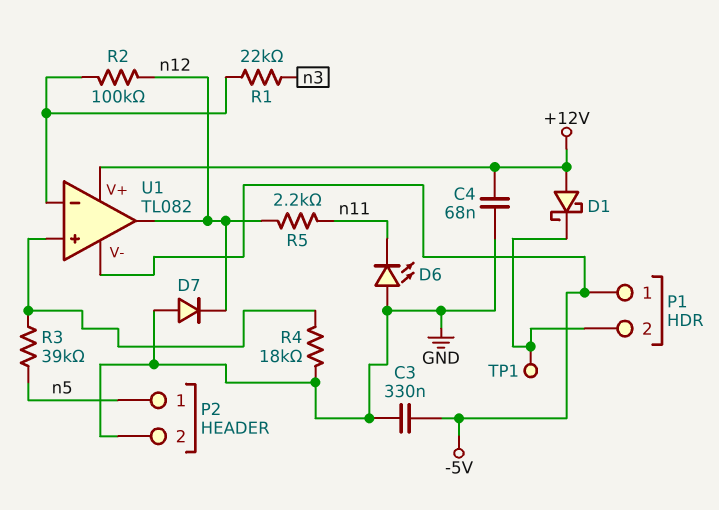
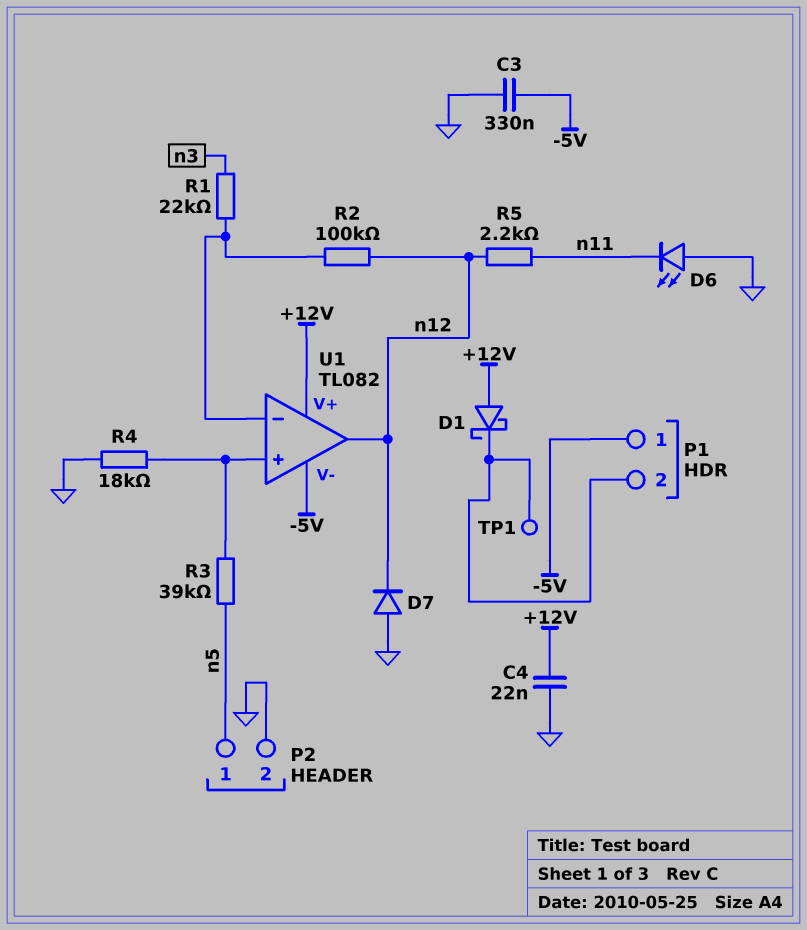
C4: 68nF (+12V, GND) -> 22nF (+12V, GND)

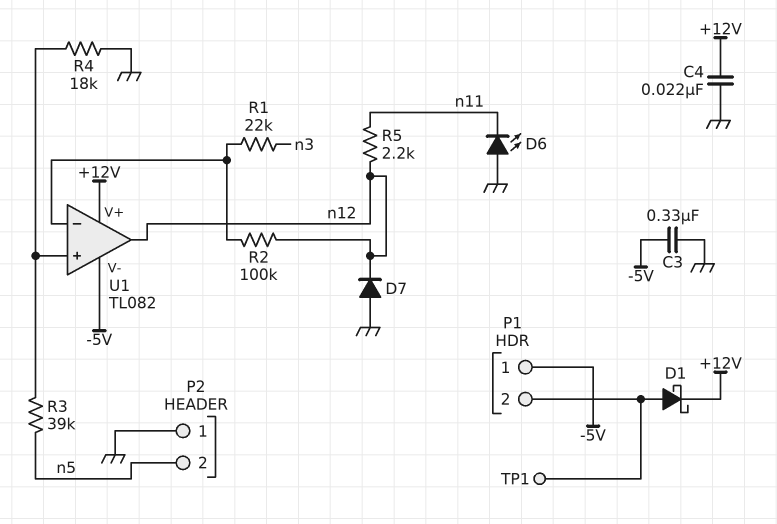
D1: schottky (A +12V, K P1/2) -> schottky (A P1/2, K +12V)
P2 pin 1: n5 -> GND
P2 pin 2: GND -> n5

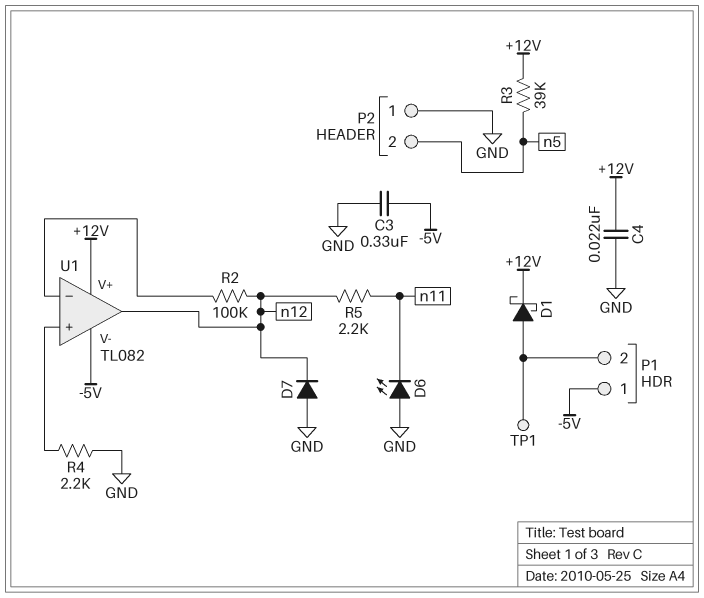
R1: 22k (U1/in-, n3) -> none
R3: 39k (U1/in+, n5) -> 39k (+12V, n5)
R4: 18k (GND, U1/in+) -> 2.2k (GND, U1/in+)

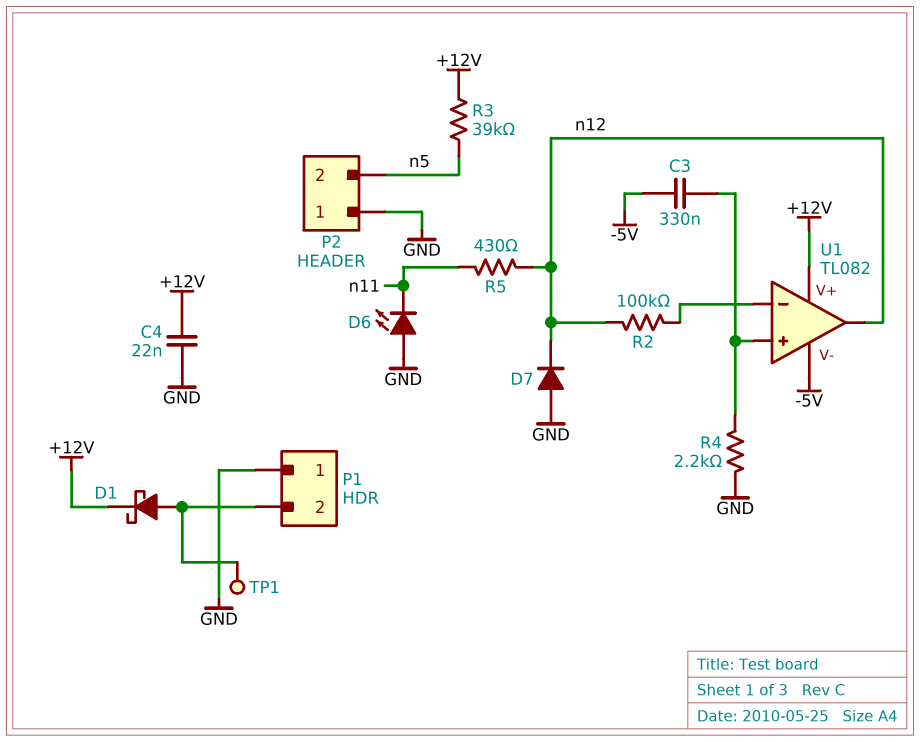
C3: 330nF (-5V, GND) -> 330nF (-5V, U1/in+)
P1 pin 1: -5V -> GND
R5: 2.2k (n11, n12) -> 430 (n11, n12)

